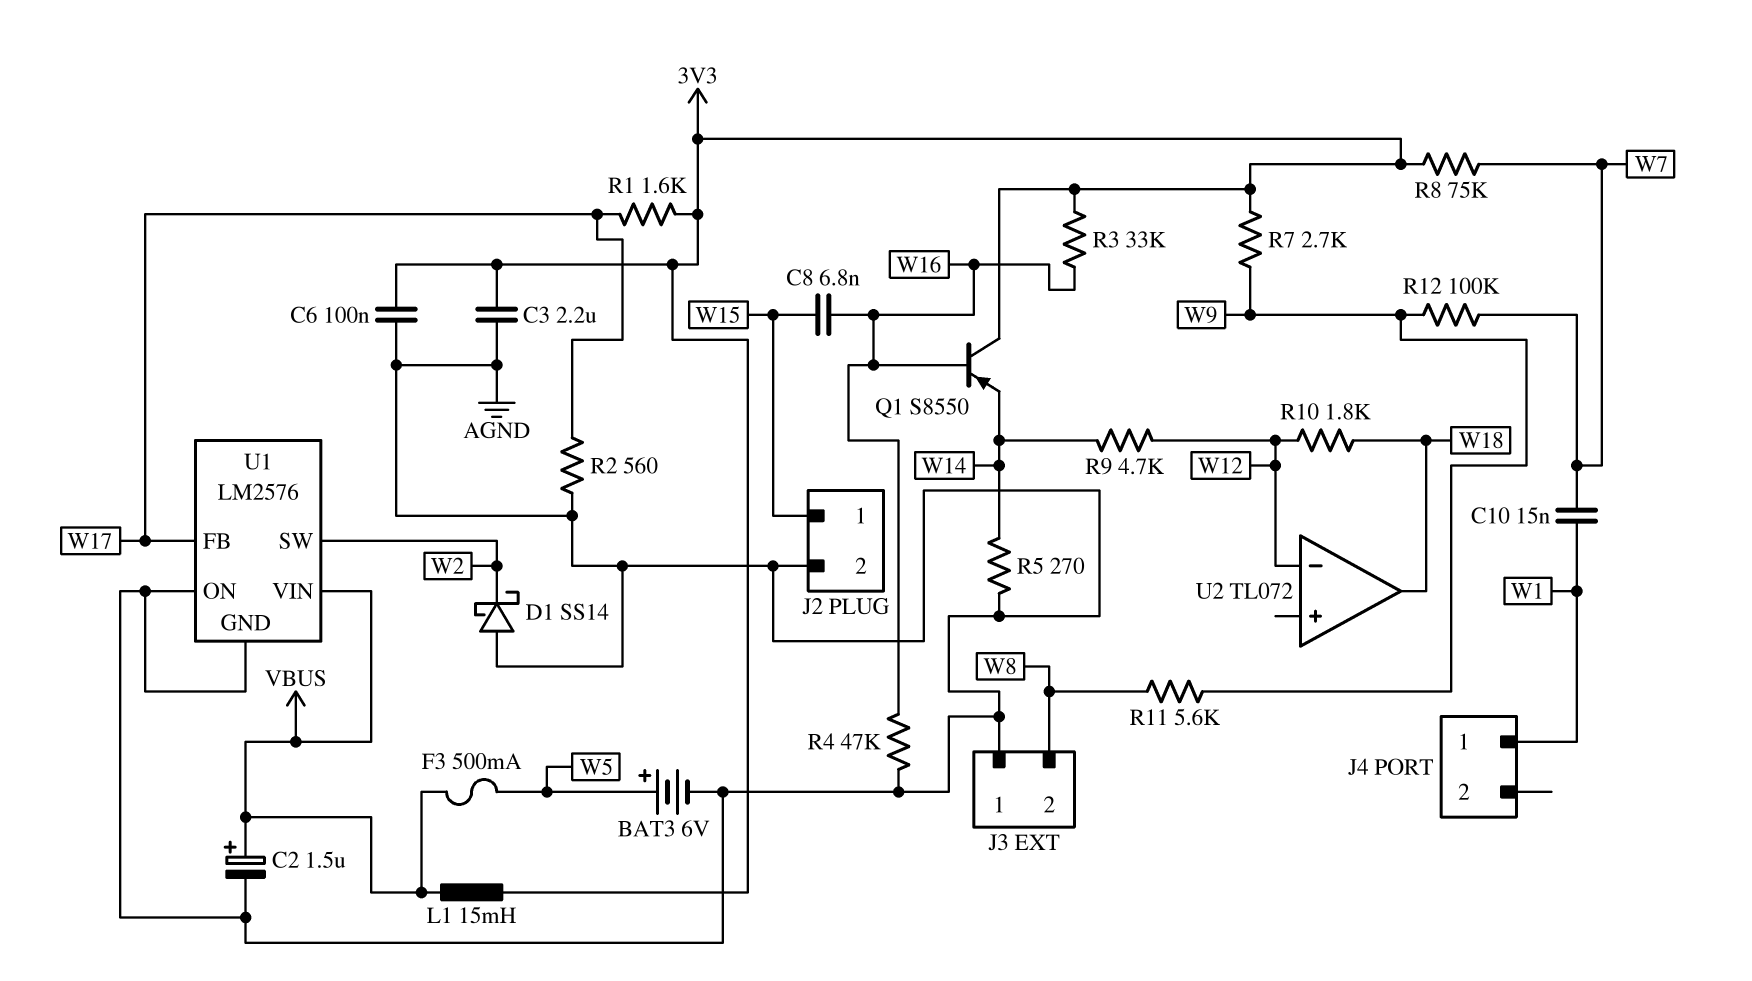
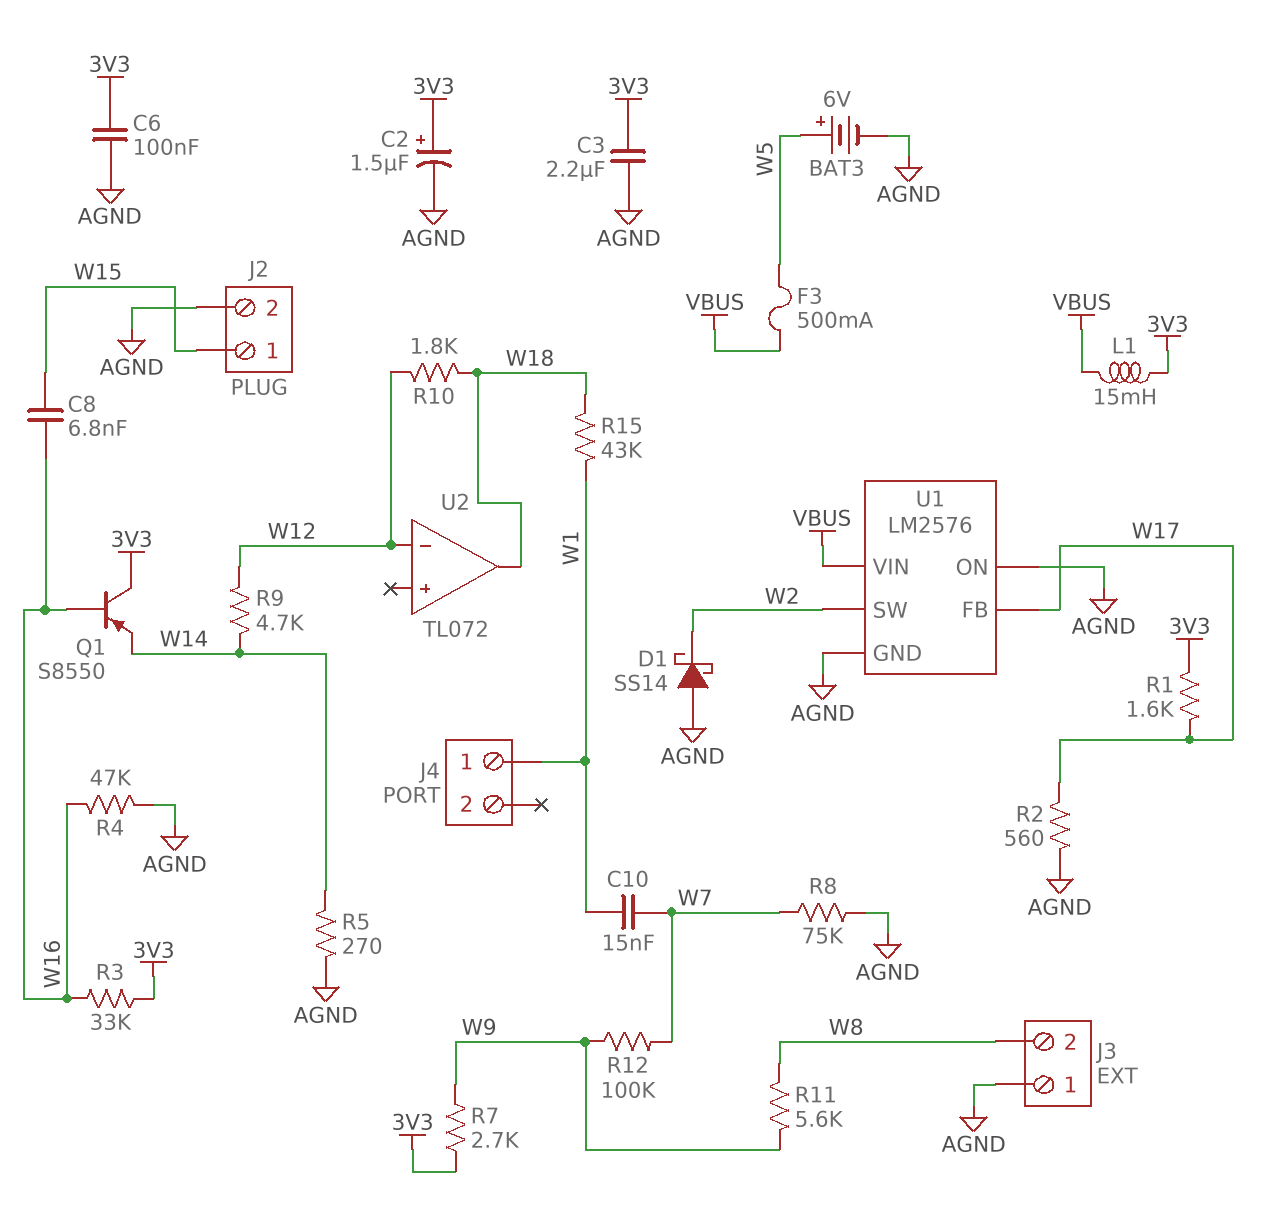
C2: 1.5uF (plus VBUS, minus AGND) -> 1.5uF (plus 3V3, minus AGND)
R8: 75k (3V3, W7) -> 75k (AGND, W7)
R15: none -> 43k (W1, W18)

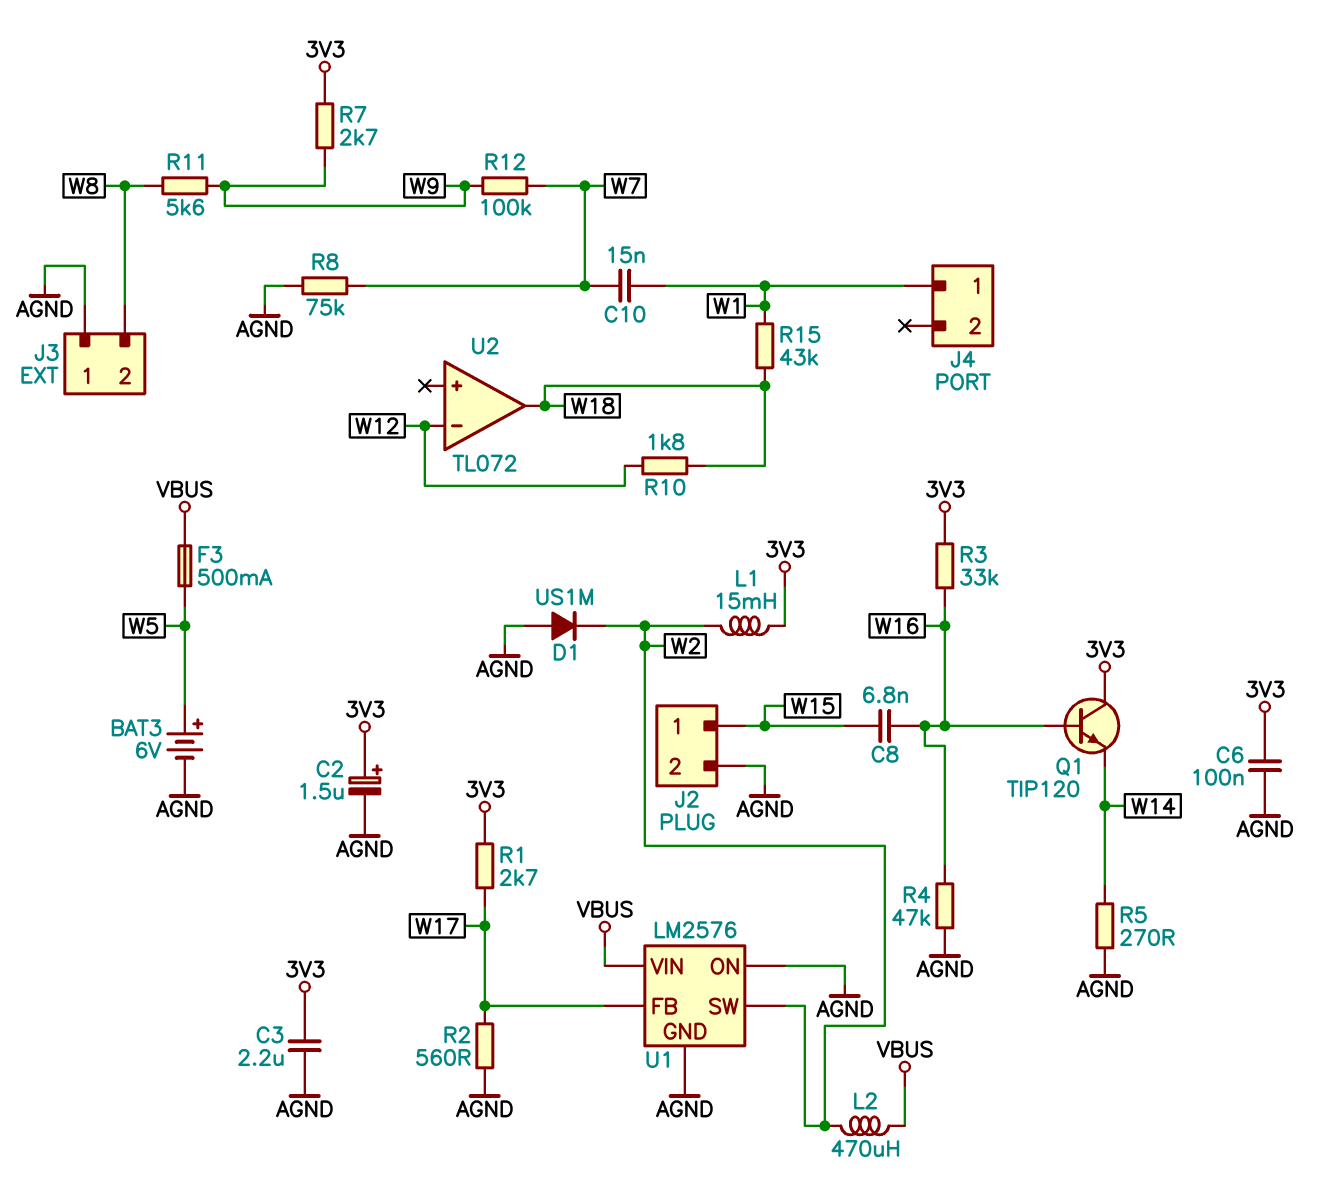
D1: schottky SS14 (A AGND, K W2) -> diode US1M (A AGND, K W2)
L1: 15mH (3V3, VBUS) -> 15mH (3V3, W2)
L2: none -> 470uH (VBUS, W2)
Q1: PNP S8550 (B W16, C 3V3, E W14) -> NPN TIP120 (B W16, C 3V3, E W14)
R1: 1.6k (3V3, W17) -> 2.7k (3V3, W17)
R9: 4.7k (W12, W14) -> none

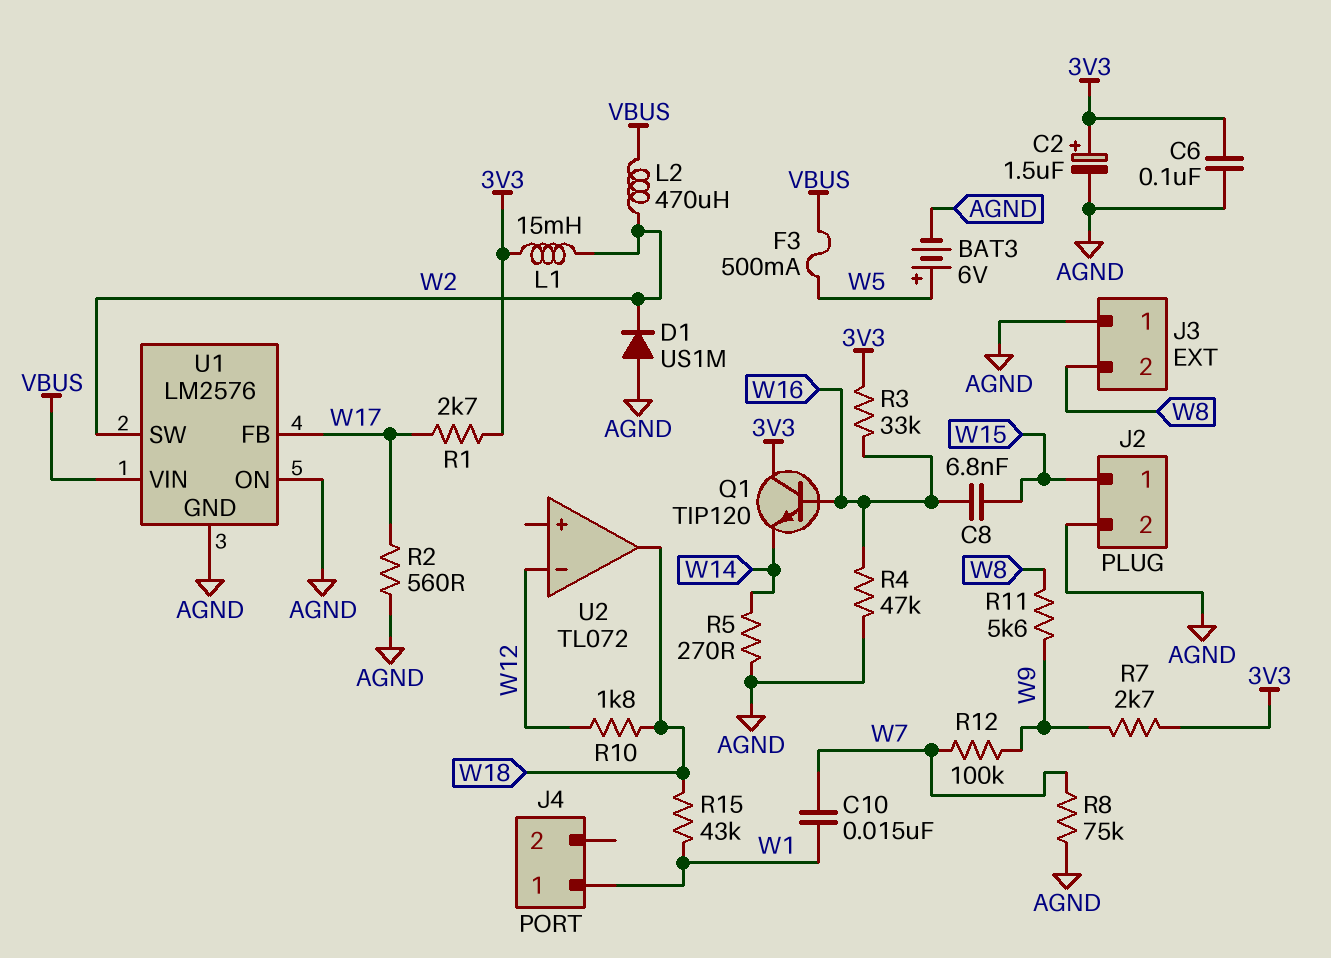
C3: 2.2uF (3V3, AGND) -> none

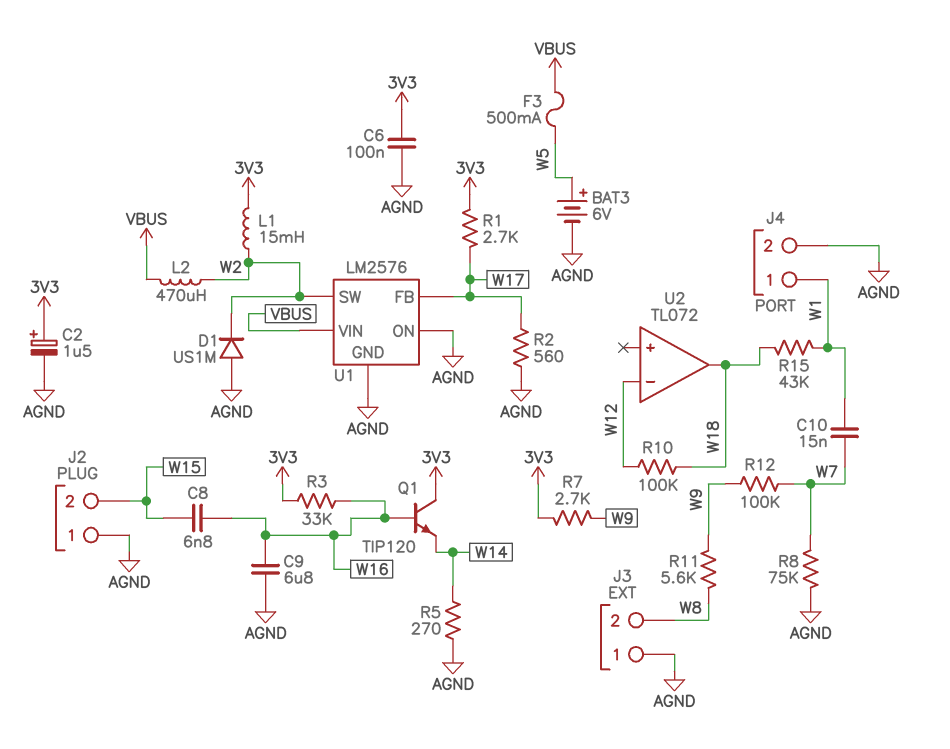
C9: none -> 6.8uF (AGND, W16)
J2 pin 1: W15 -> AGND
J2 pin 2: AGND -> W15
J4 pin 2: none -> AGND
R4: 47k (AGND, W16) -> none
R10: 1.8k (W12, W18) -> 100k (W12, W18)

